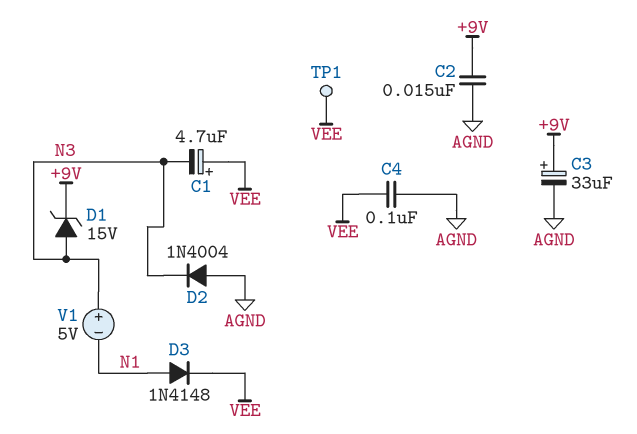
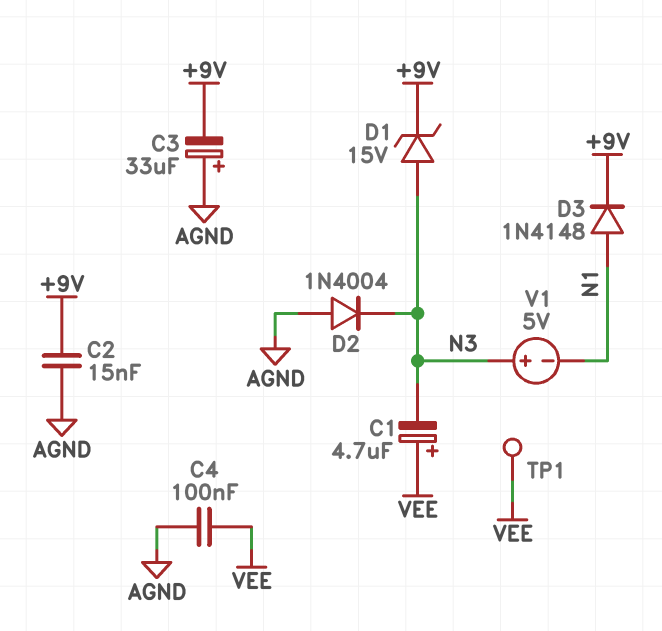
C3: 33uF (plus +9V, minus AGND) -> 33uF (plus AGND, minus +9V)
D3: diode 1N4148 (A N1, K VEE) -> diode 1N4148 (A N1, K +9V)

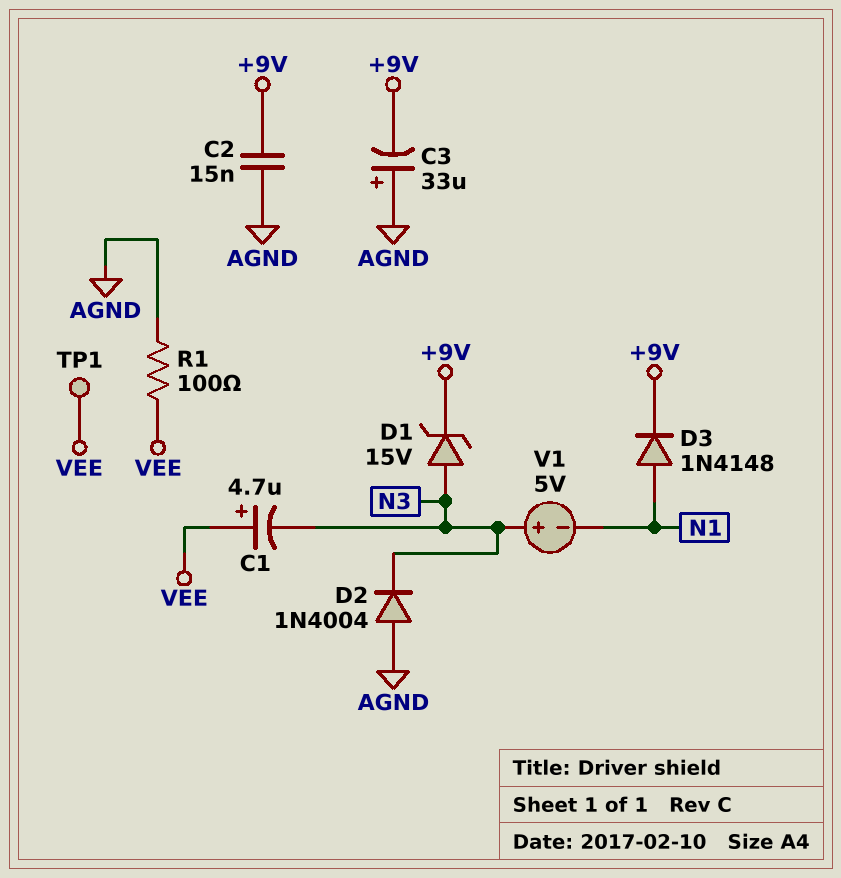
C4: 100nF (AGND, VEE) -> none
R1: none -> 100 (AGND, VEE)

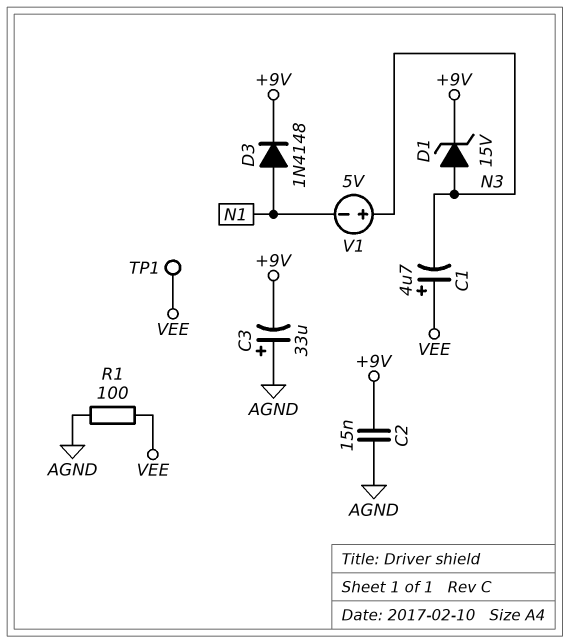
D2: diode 1N4004 (A AGND, K N3) -> none

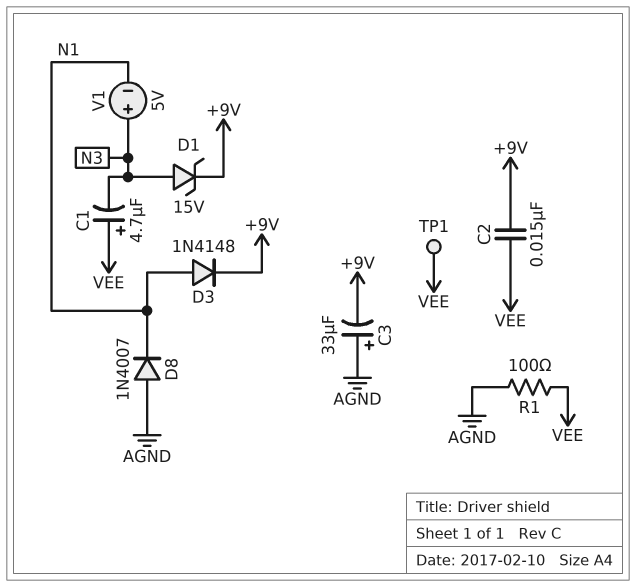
C2: 15nF (+9V, AGND) -> 15nF (+9V, VEE)
D8: none -> diode 1N4007 (A AGND, K N1)

